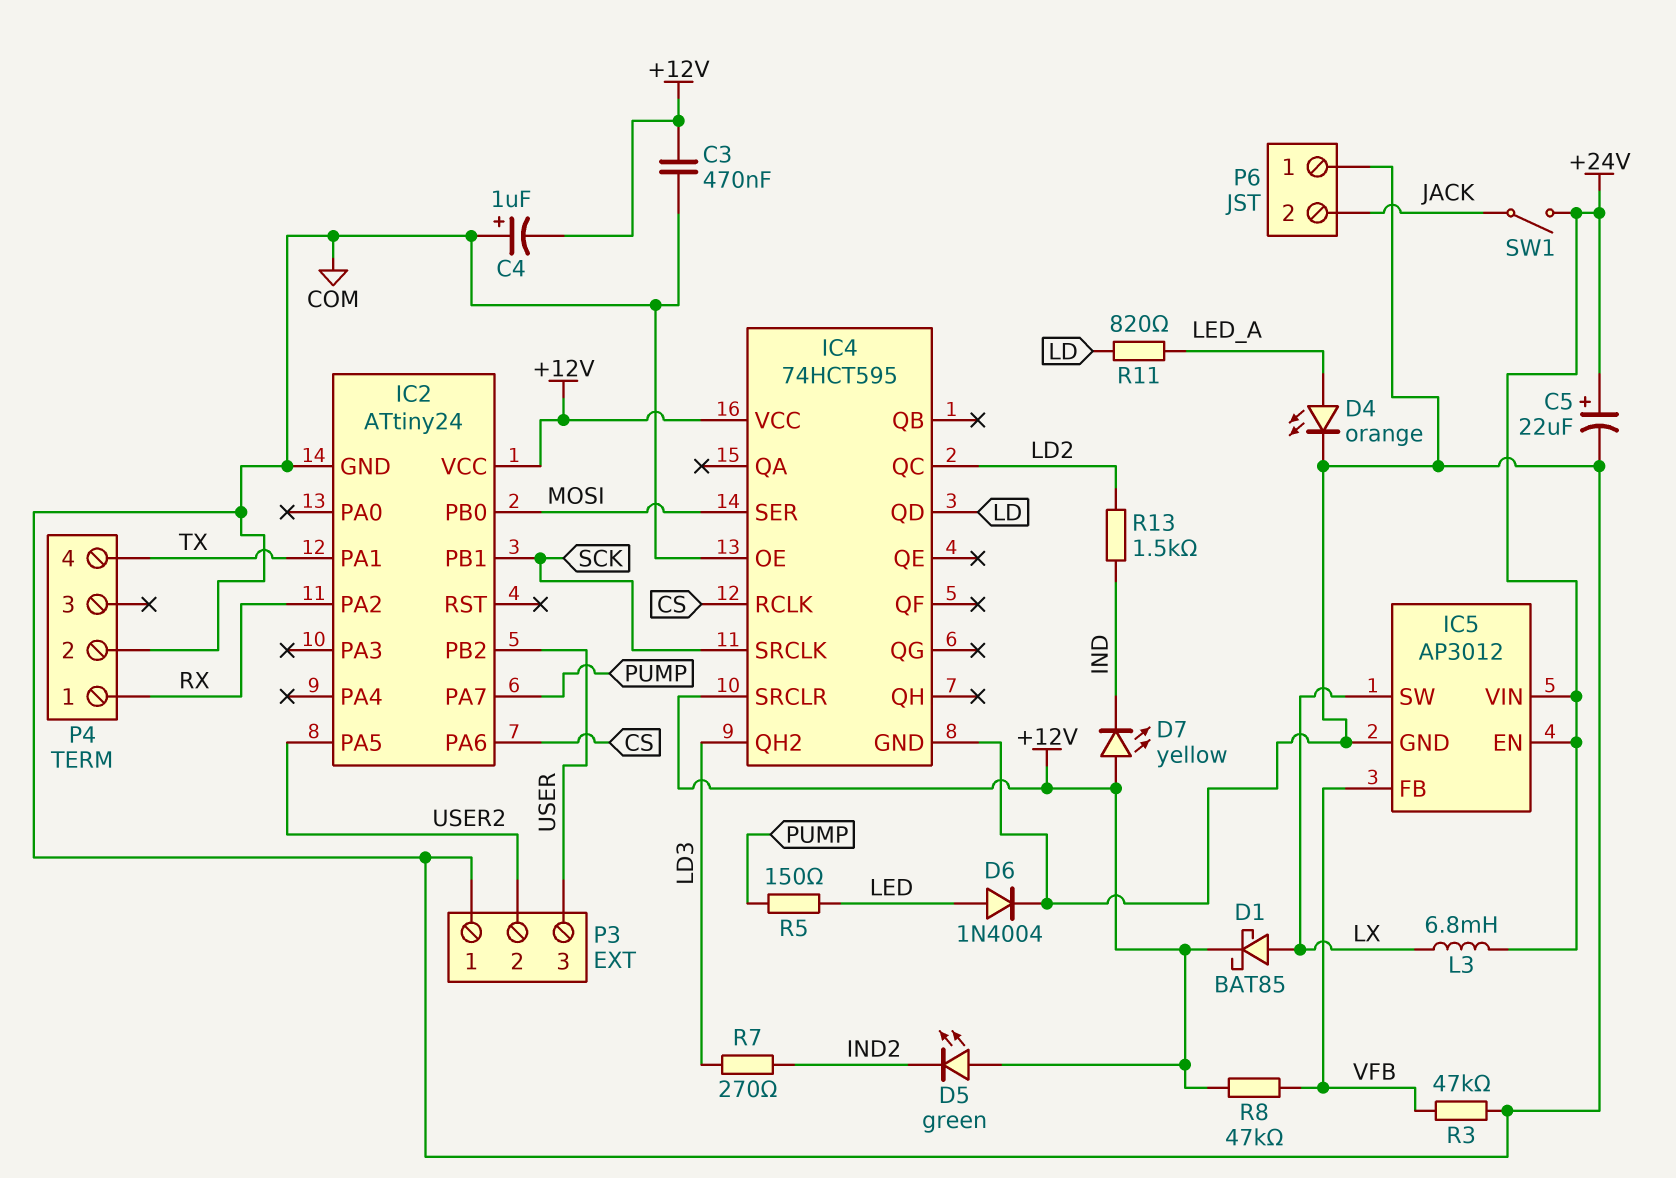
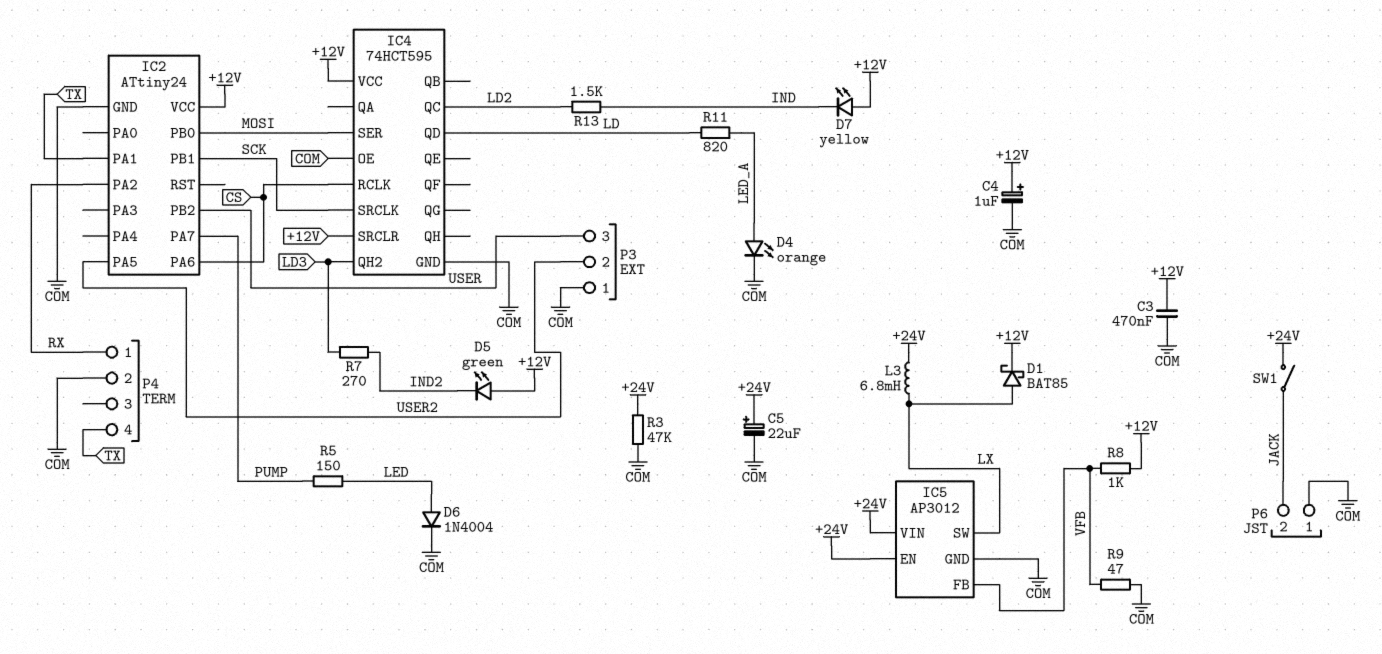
C4: 1uF (plus COM, minus +12V) -> 1uF (plus +12V, minus COM)
R3: 47k (COM, VFB) -> 47k (+24V, COM)
R8: 47k (+12V, VFB) -> 1k (+12V, VFB)
R9: none -> 47 (COM, VFB)

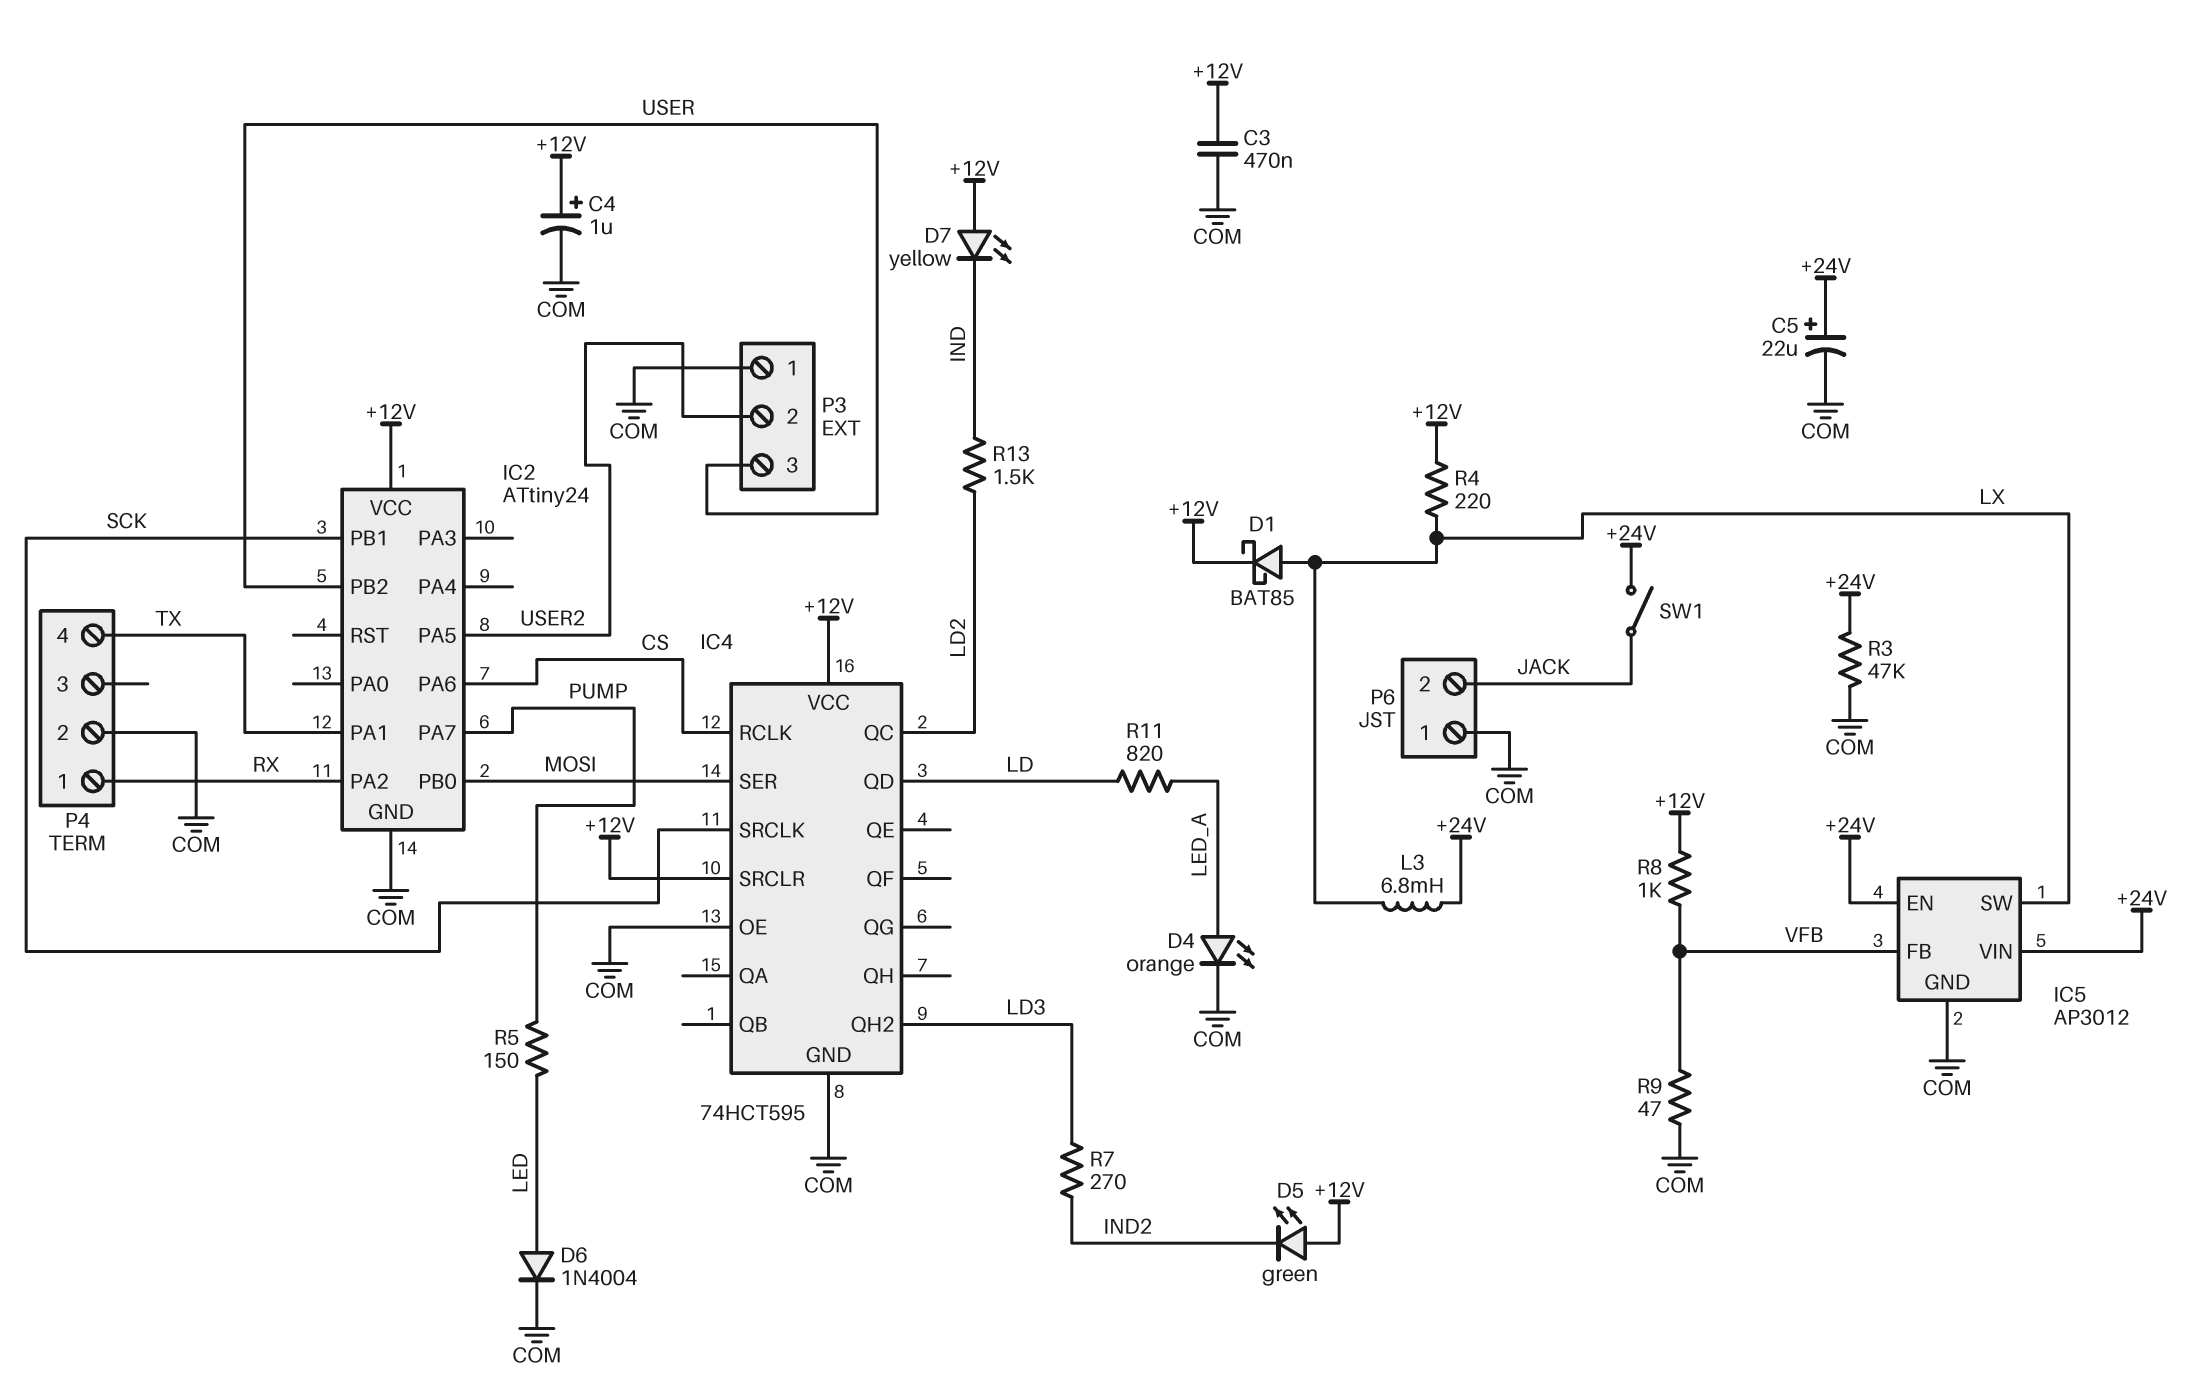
R4: none -> 220 (+12V, LX)

